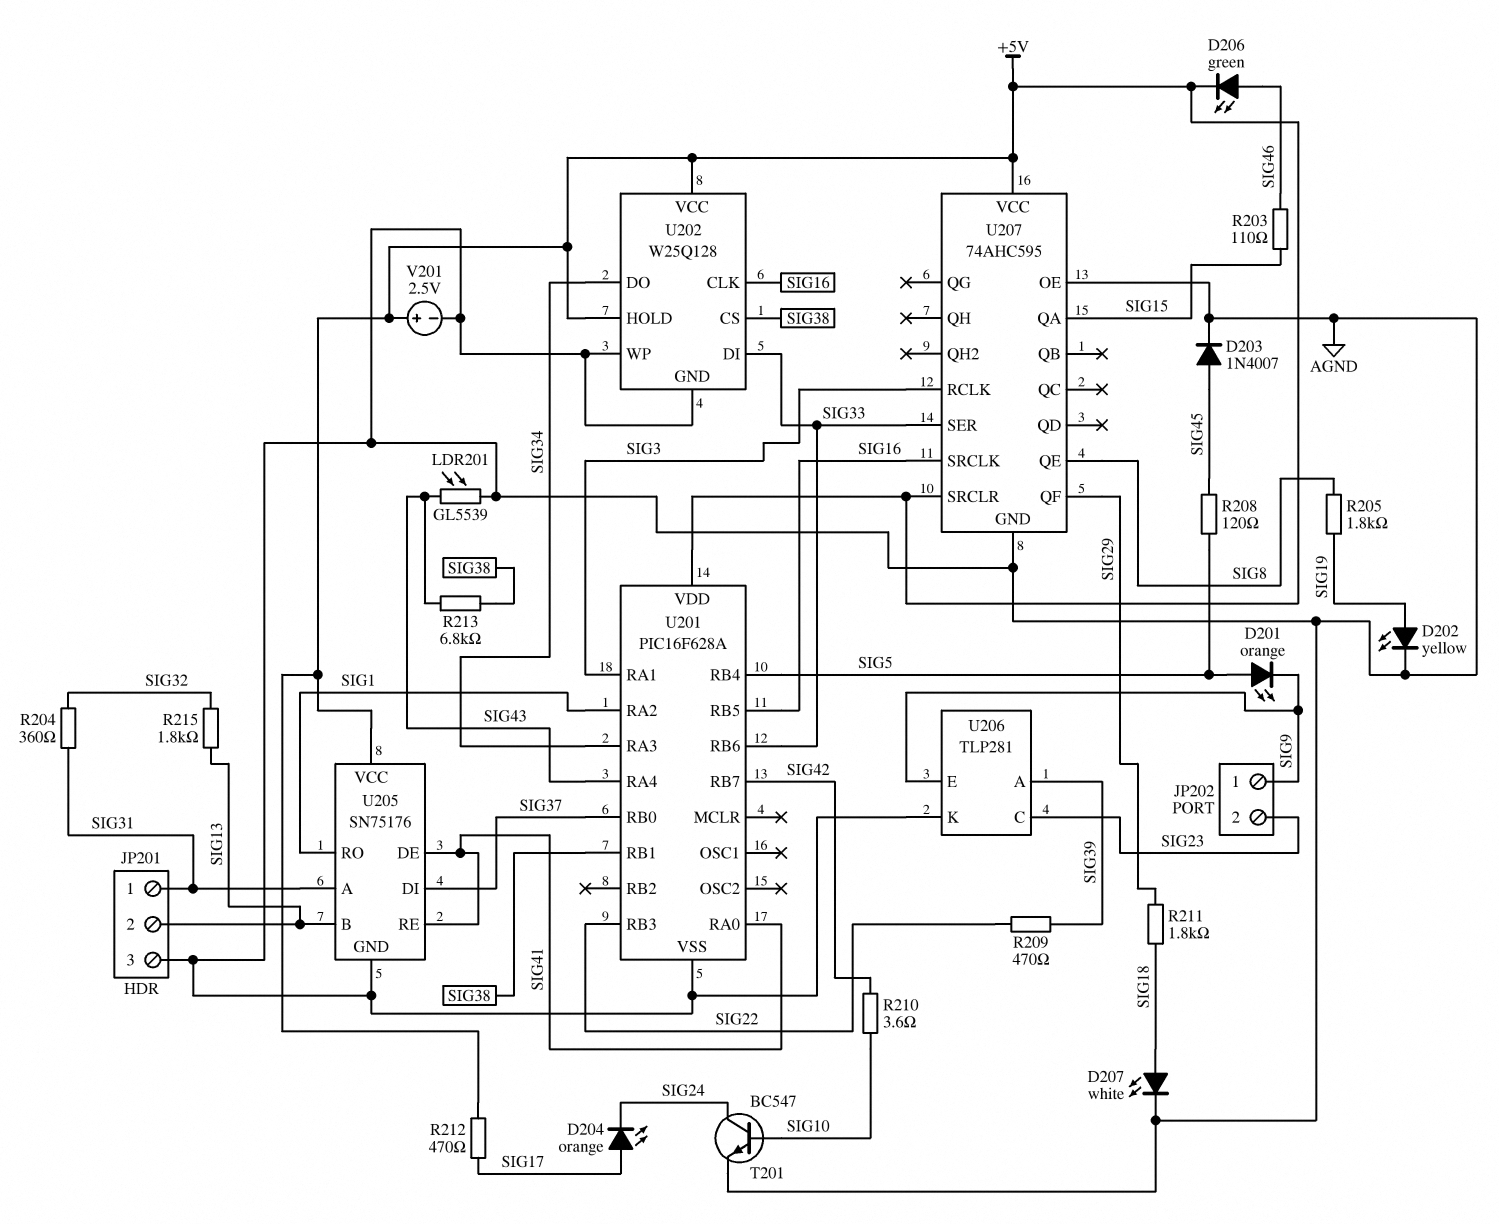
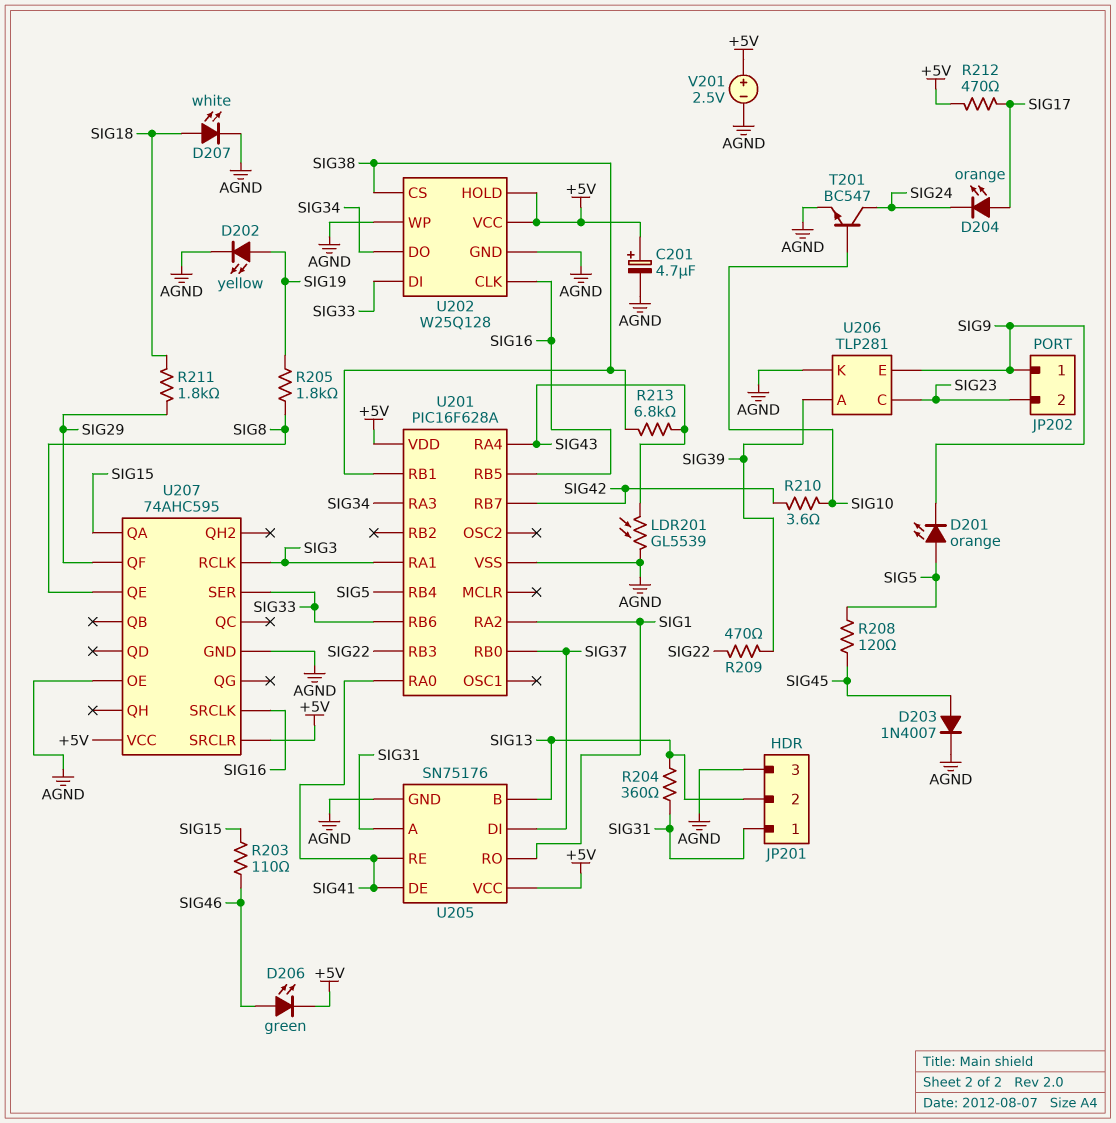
C201: none -> 4.7uF (plus +5V, minus AGND)
R204: 360 (SIG31, SIG32) -> 360 (SIG13, SIG31)
R215: 1.8k (SIG13, SIG32) -> none

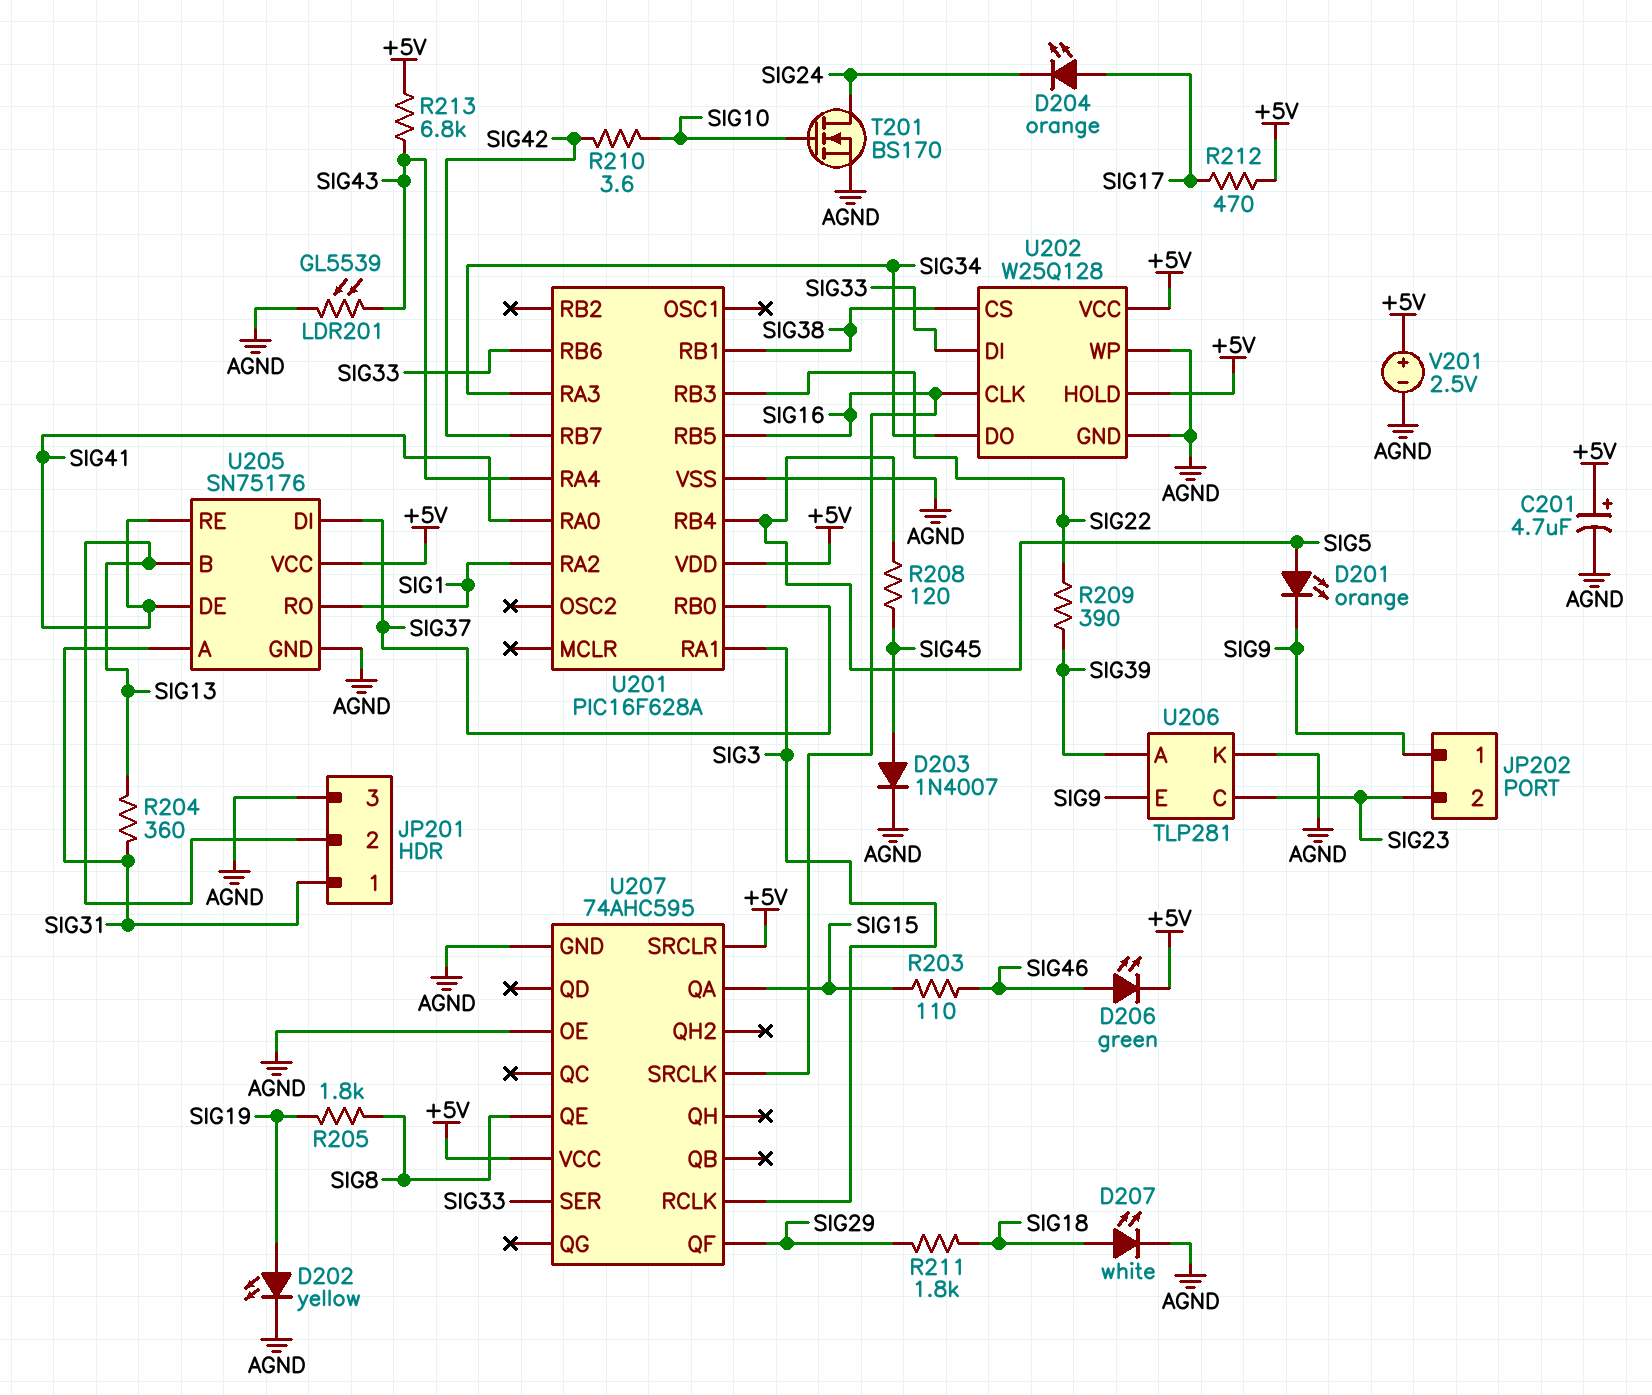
R209: 470 (SIG22, SIG39) -> 390 (SIG22, SIG39)
R213: 6.8k (SIG38, SIG43) -> 6.8k (+5V, SIG43)
T201: NPN BC547 (B SIG10, C SIG24, E AGND) -> NMOS BS170 (G SIG10, D SIG24, S AGND)

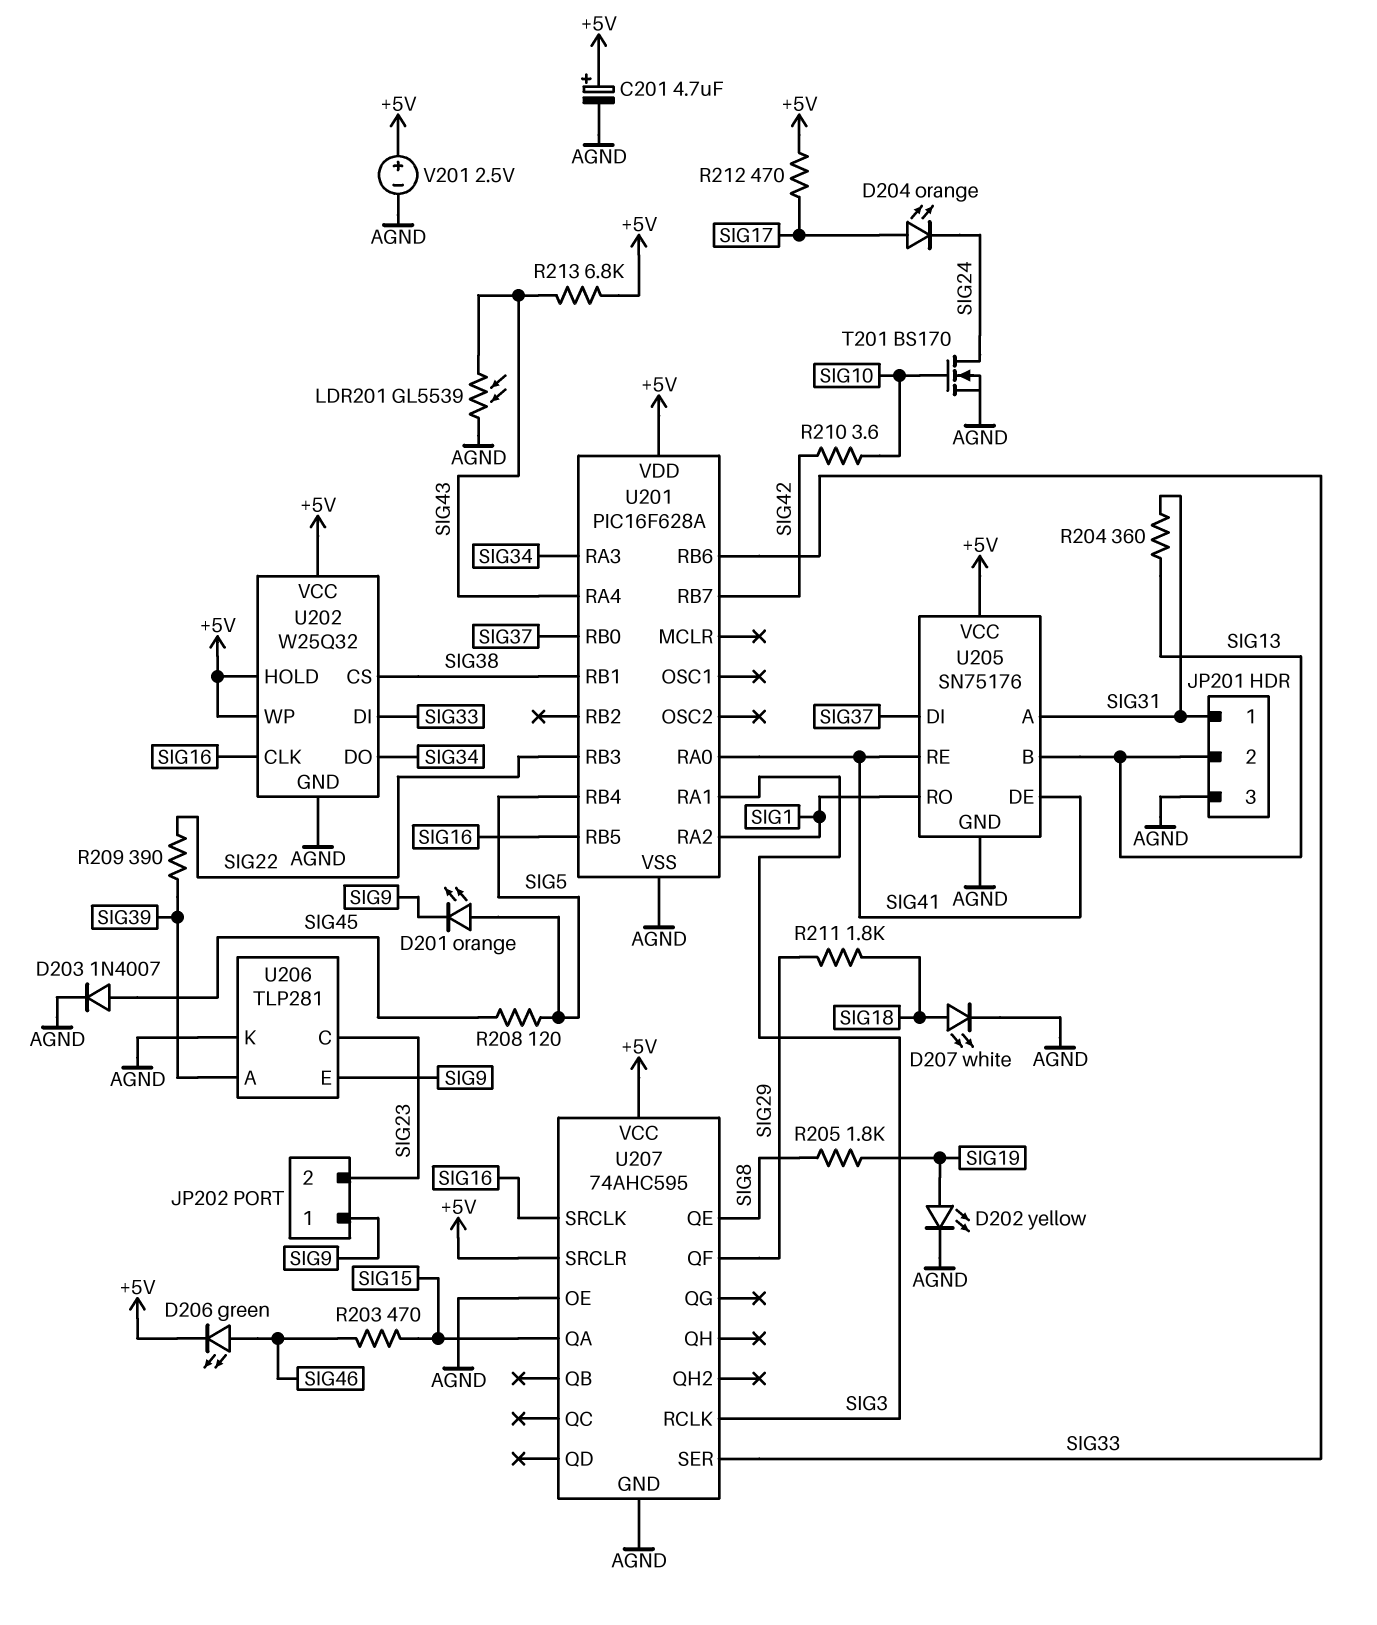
R203: 110 (SIG15, SIG46) -> 470 (SIG15, SIG46)
U202: W25Q128 -> W25Q32
U202 pin WP: AGND -> +5V

